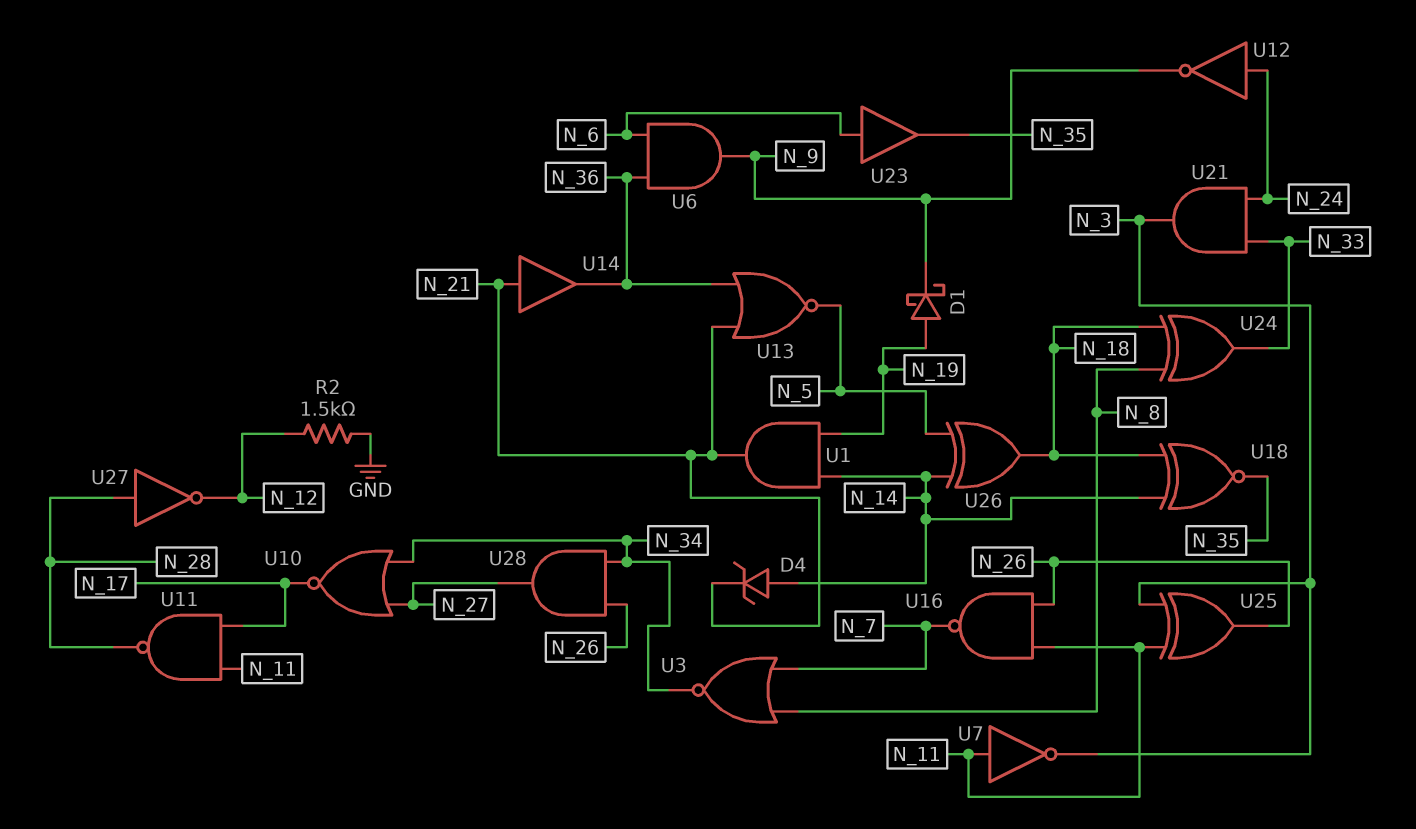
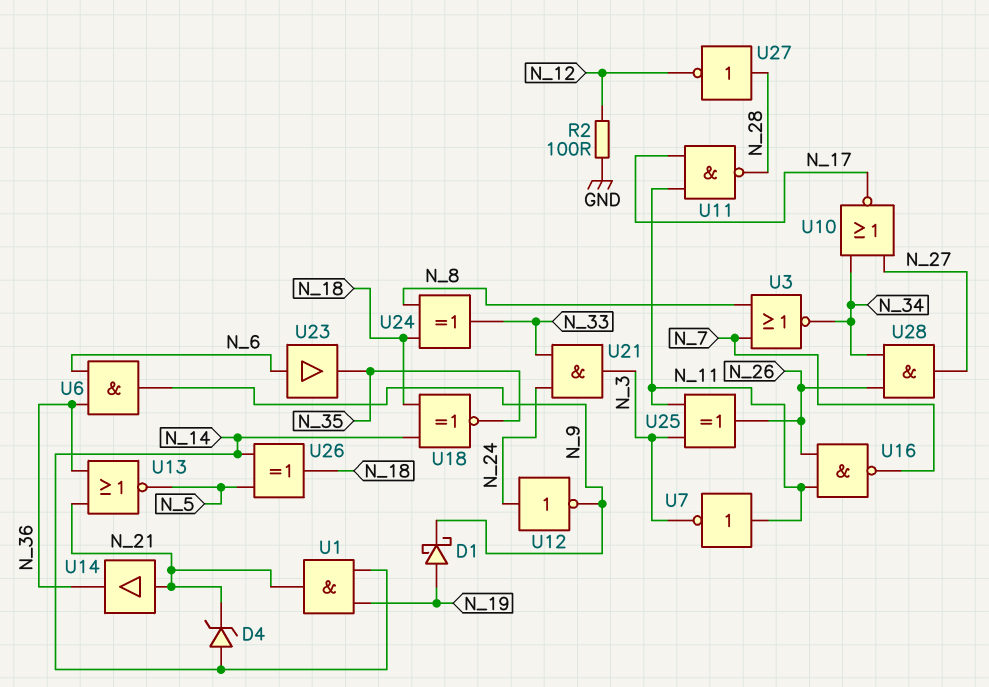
R2: 1.5k (GND, N_12) -> 100 (GND, N_12)

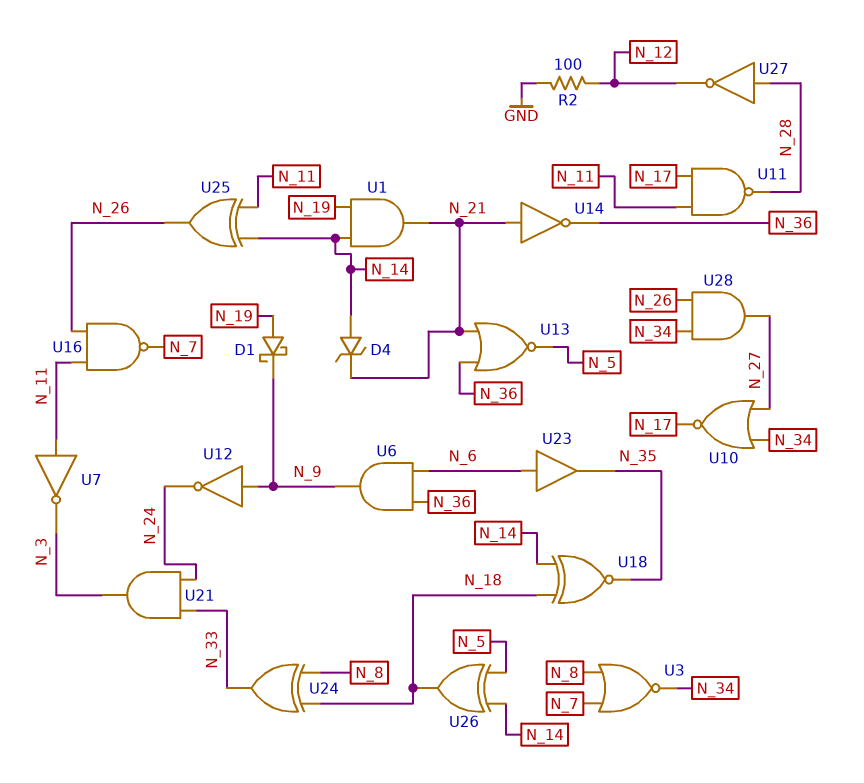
U12: NOT (in N_24, out N_9) -> NOT (in N_9, out N_24)
U14: buffer (in N_21, out N_36) -> NOT (in N_21, out N_36)
U25: XOR (in N_3, in N_11, out N_26) -> XOR (in N_11, in N_14, out N_26)

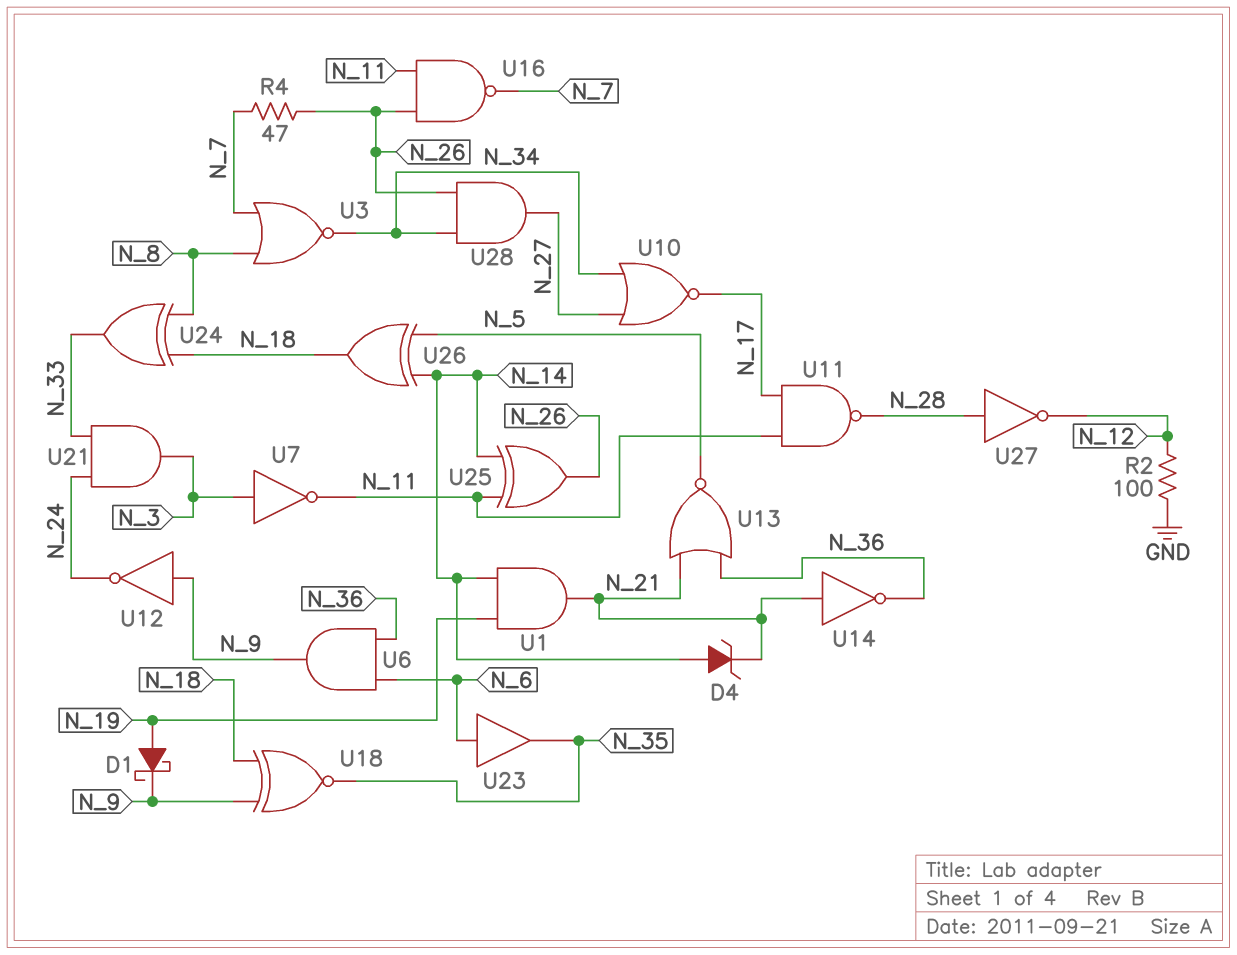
R4: none -> 47 (N_7, N_26)
U7: NOT (in N_11, out N_3) -> NOT (in N_3, out N_11)
U18: XNOR (in N_14, in N_18, out N_35) -> XNOR (in N_9, in N_18, out N_35)

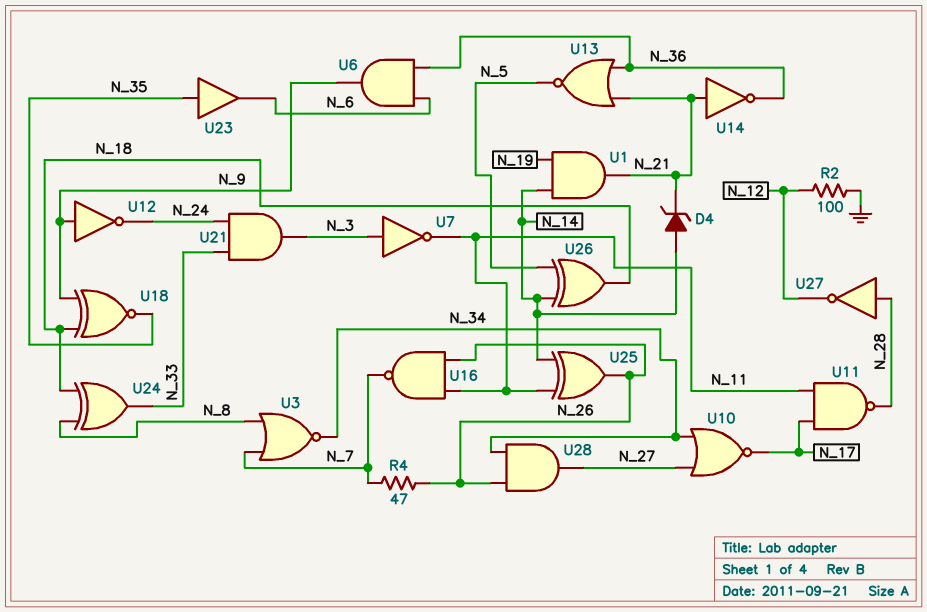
D1: schottky (A N_19, K N_9) -> none
U23: buffer (in N_6, out N_35) -> buffer (in N_35, out N_6)

